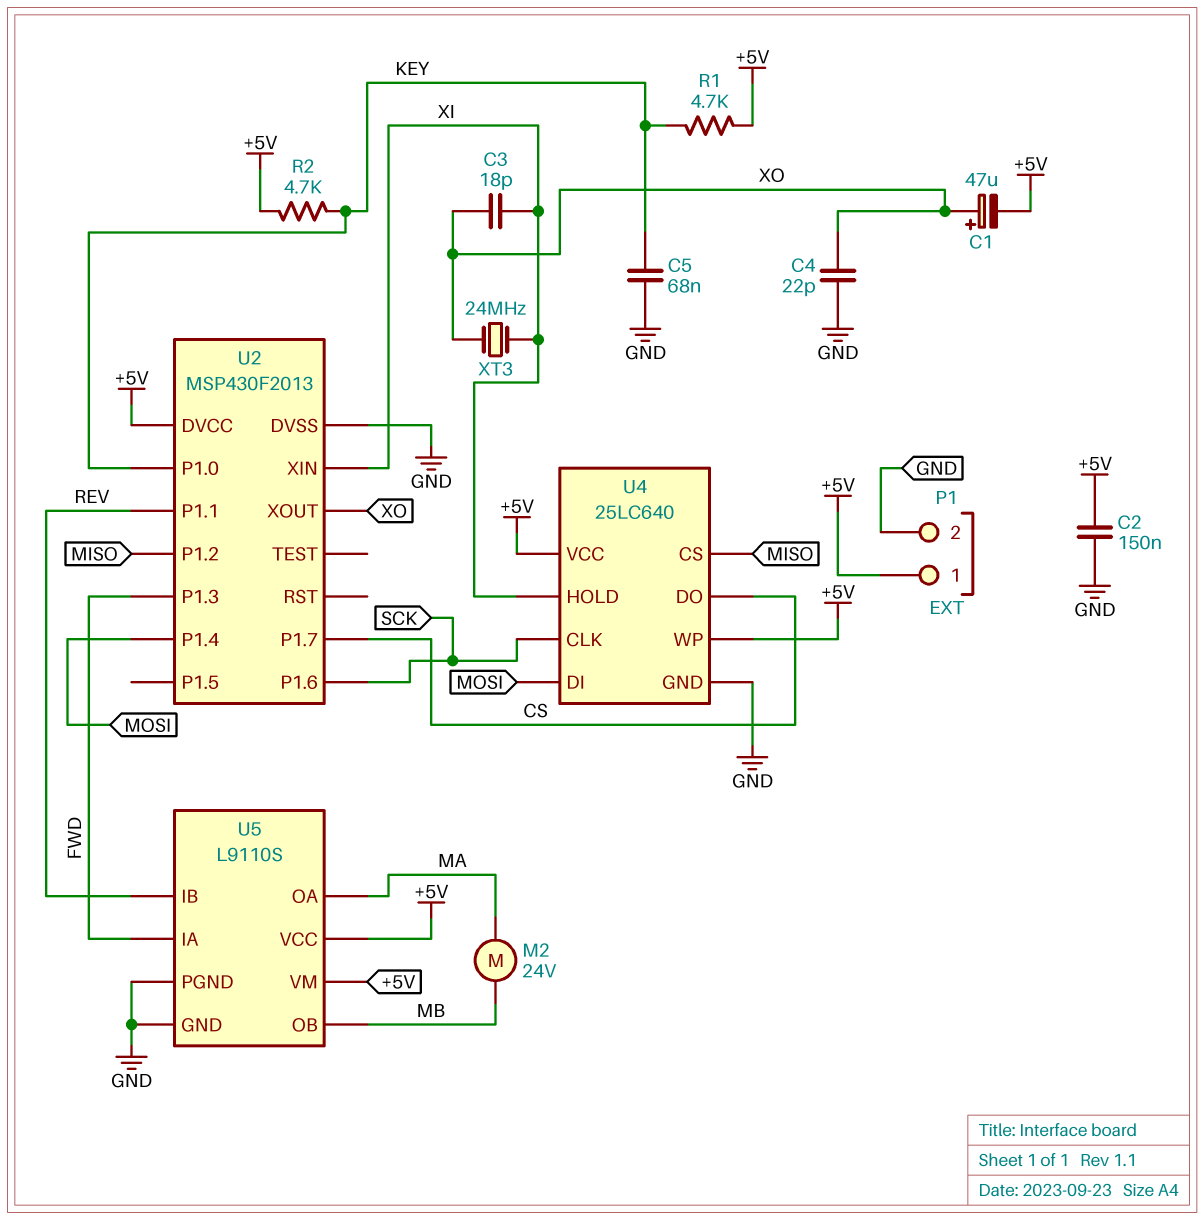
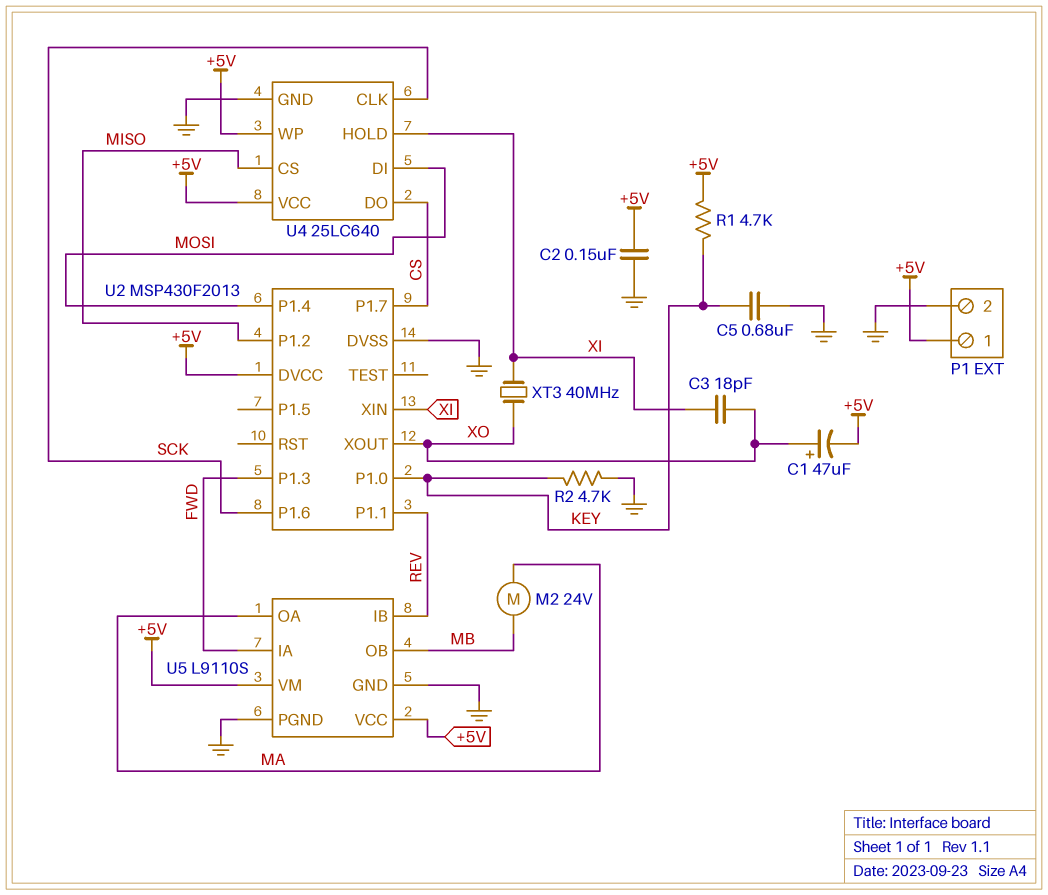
C4: 22pF (GND, XO) -> none
C5: 68nF (GND, KEY) -> 680nF (GND, KEY)
R2: 4.7k (+5V, KEY) -> 4.7k (GND, KEY)
XT3: 24MHz (XI, XO) -> 40MHz (XI, XO)

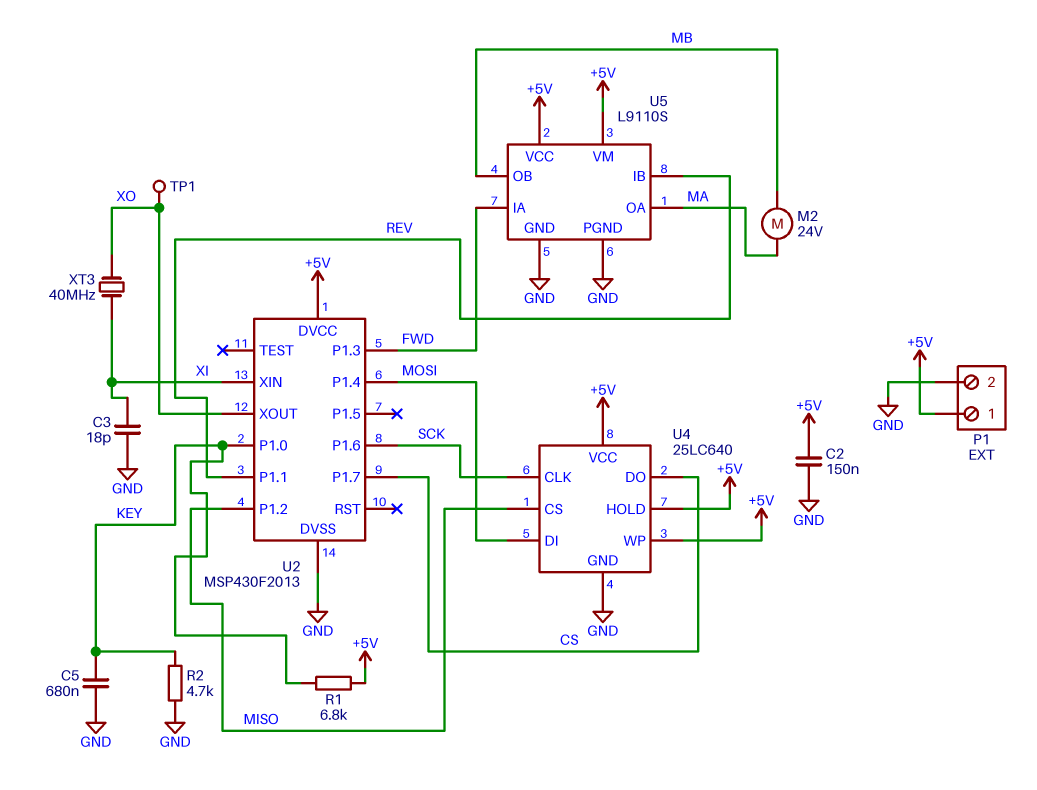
C1: 47uF (plus XO, minus +5V) -> none
C3: 18pF (XI, XO) -> 18pF (GND, XI)
R1: 4.7k (+5V, KEY) -> 6.8k (+5V, KEY)
TP1: none -> test point (XO)
U4 pin HOLD: XI -> +5V

